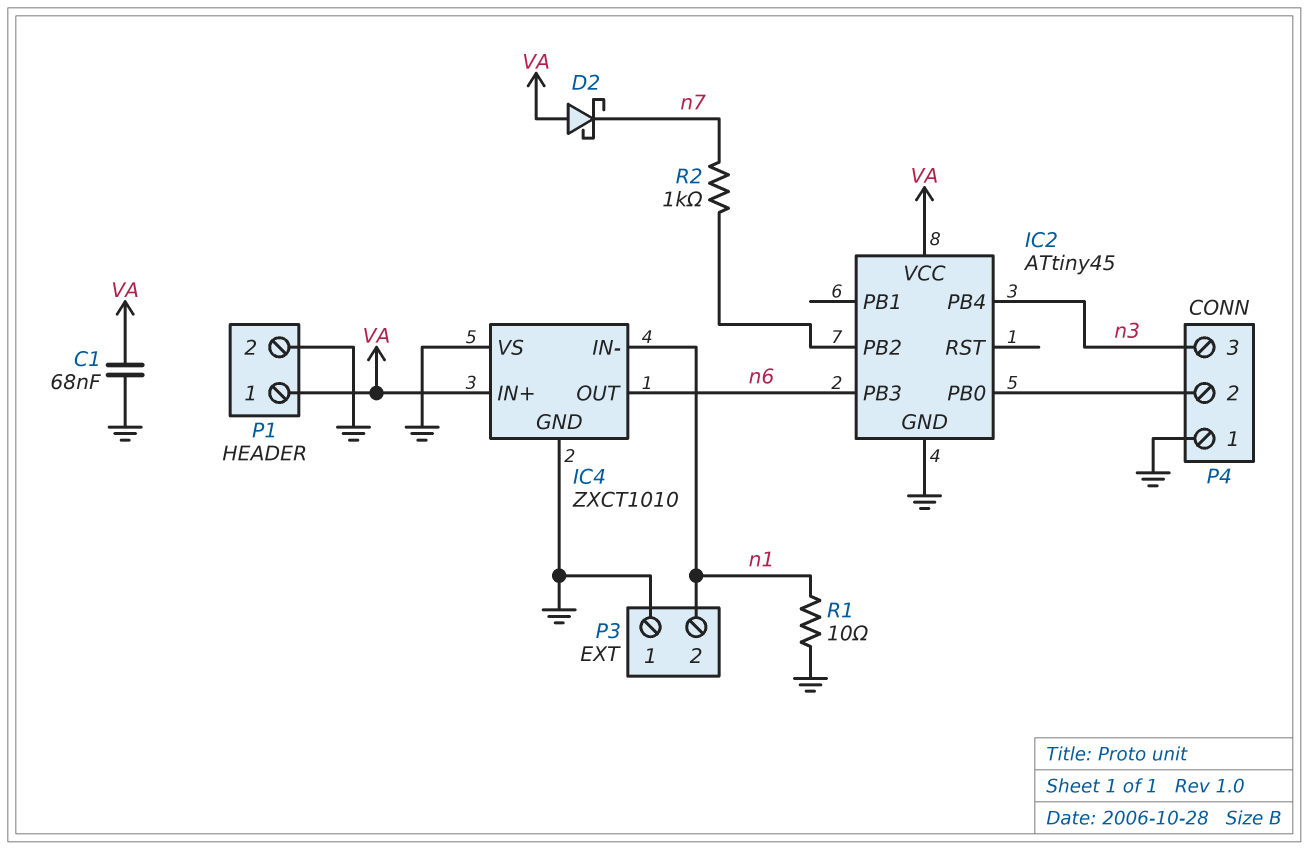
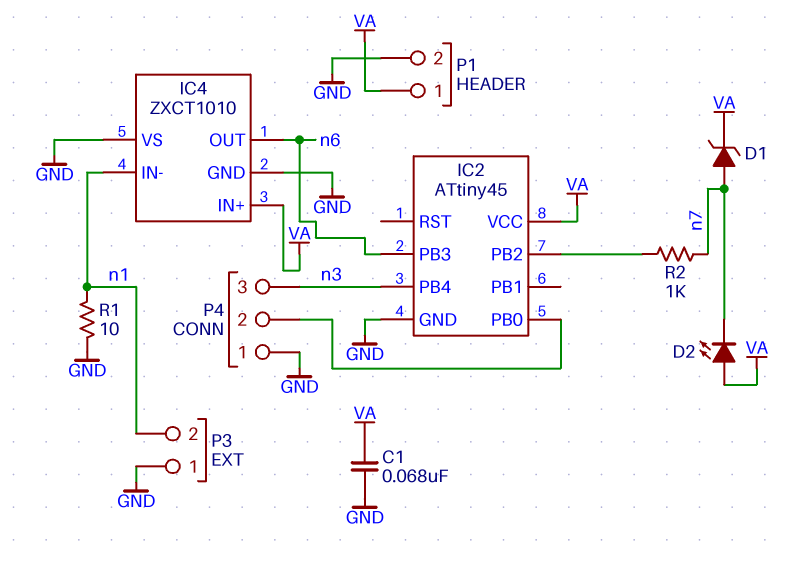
D1: none -> zener (A n7, K VA)
D2: schottky (A VA, K n7) -> LED (A VA, K n7)

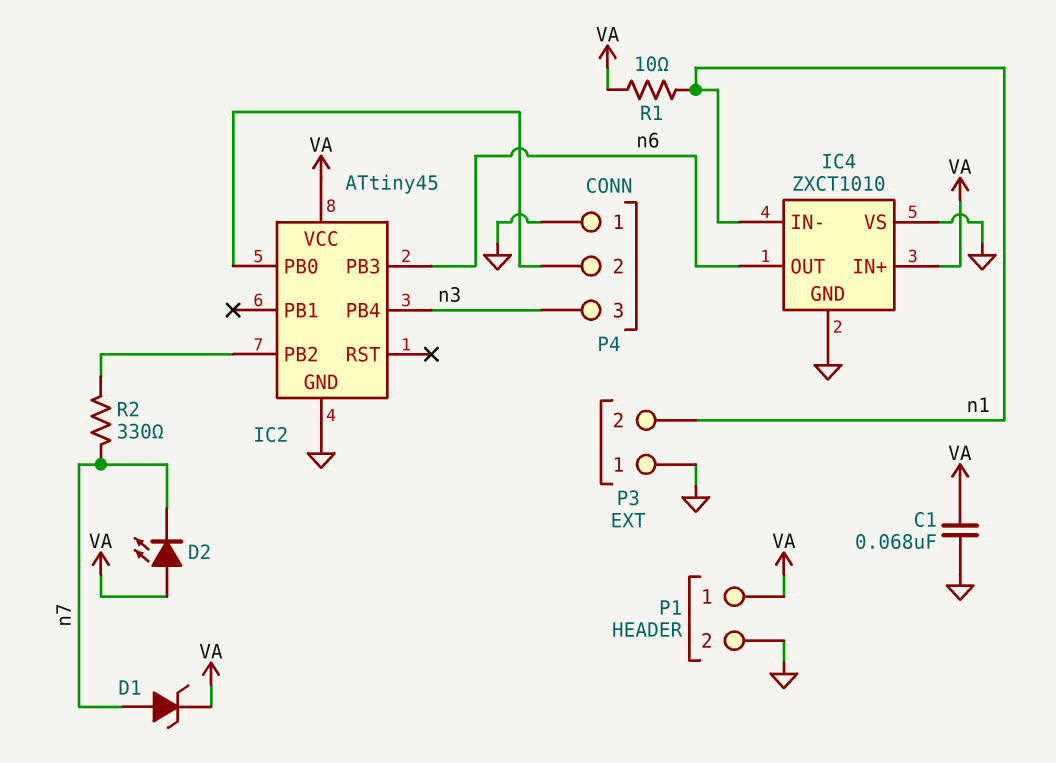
R1: 10 (GND, n1) -> 10 (VA, n1)
R2: 1k (IC2/PB2, n7) -> 330 (IC2/PB2, n7)

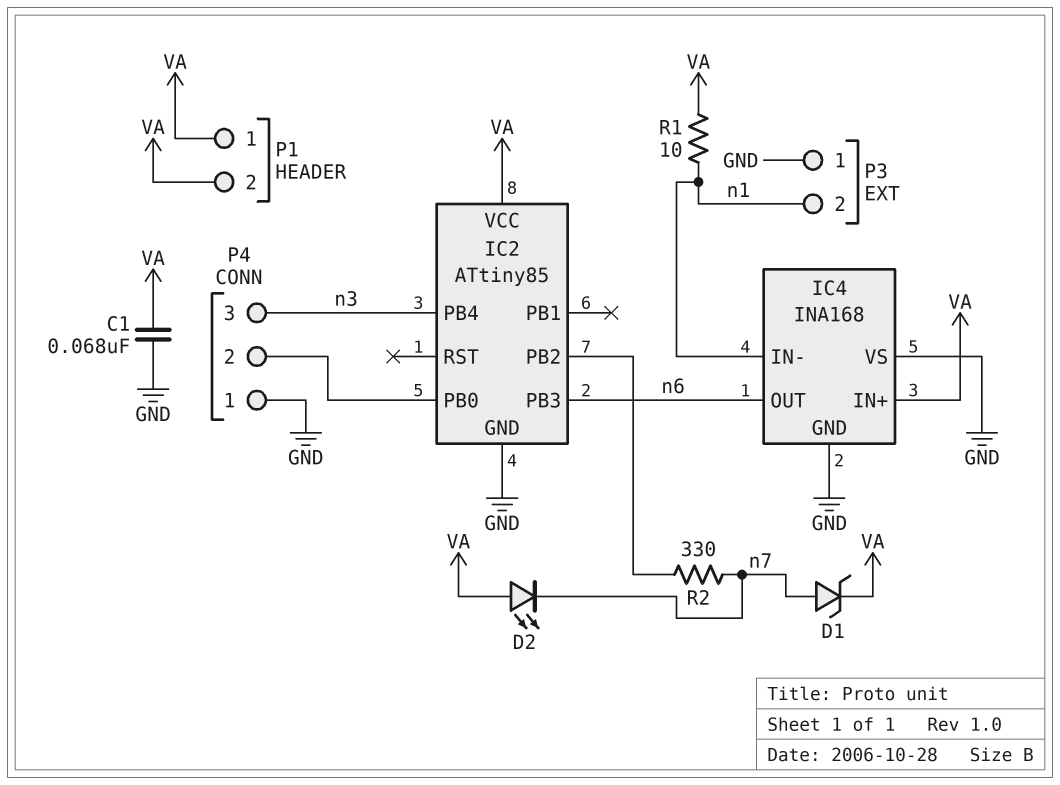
IC2: ATtiny45 -> ATtiny85
IC4: ZXCT1010 -> INA168
P1 pin 2: GND -> VA

